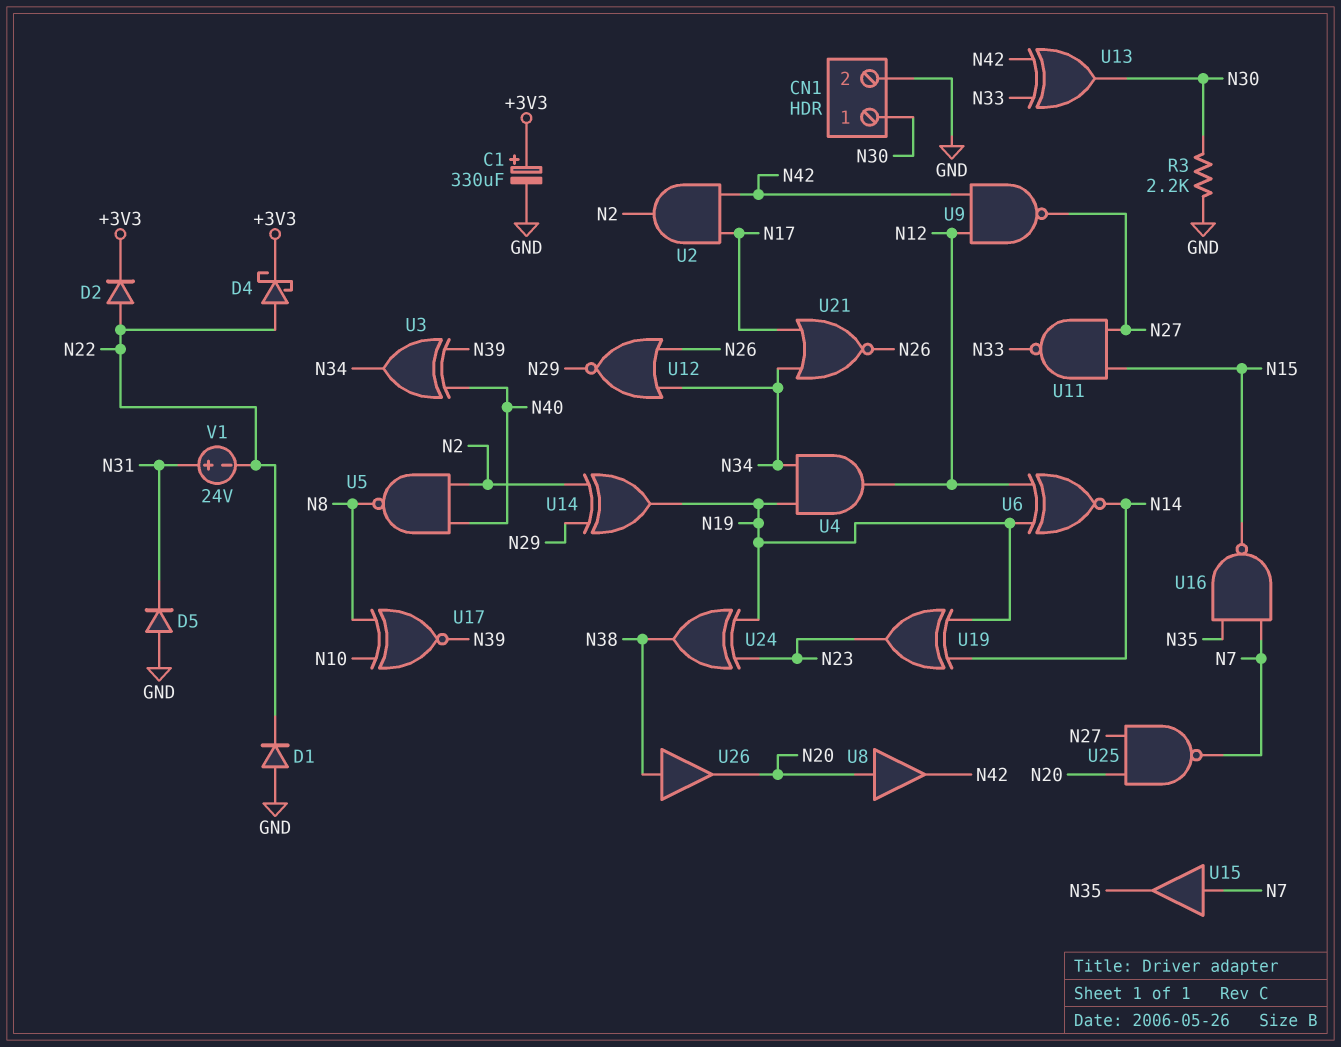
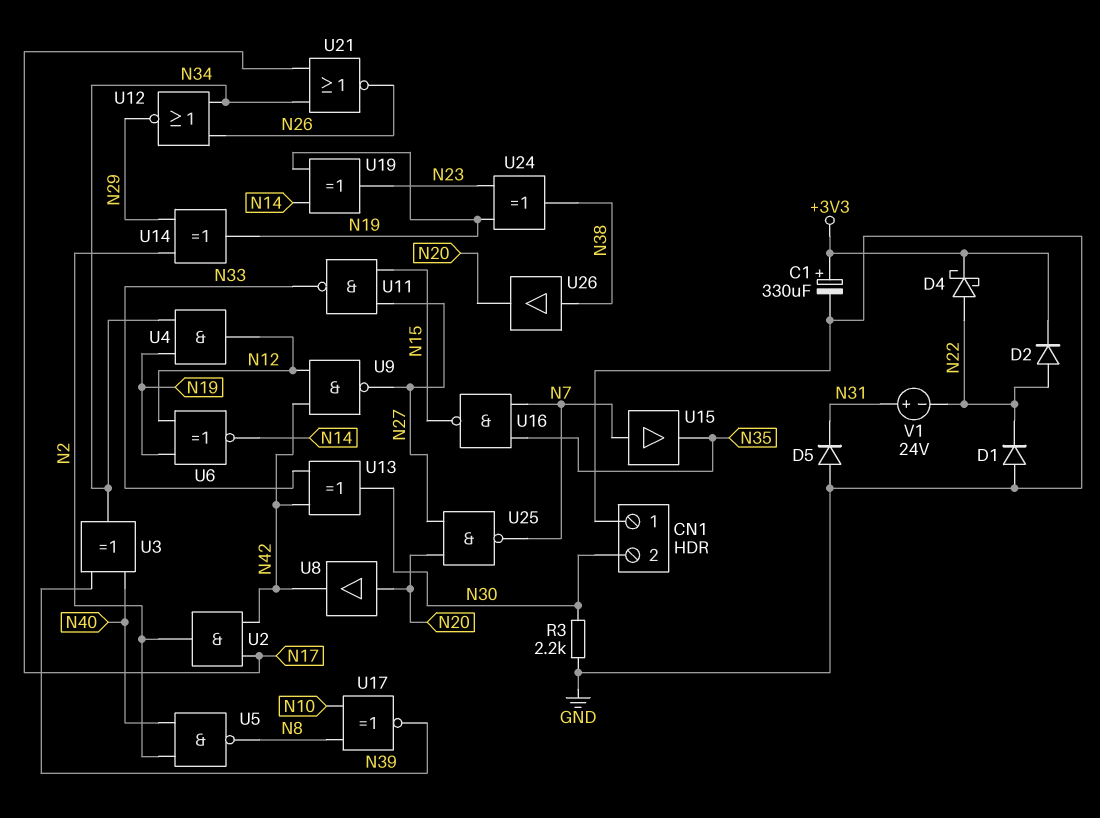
CN1 pin 1: N30 -> GND
CN1 pin 2: GND -> N30

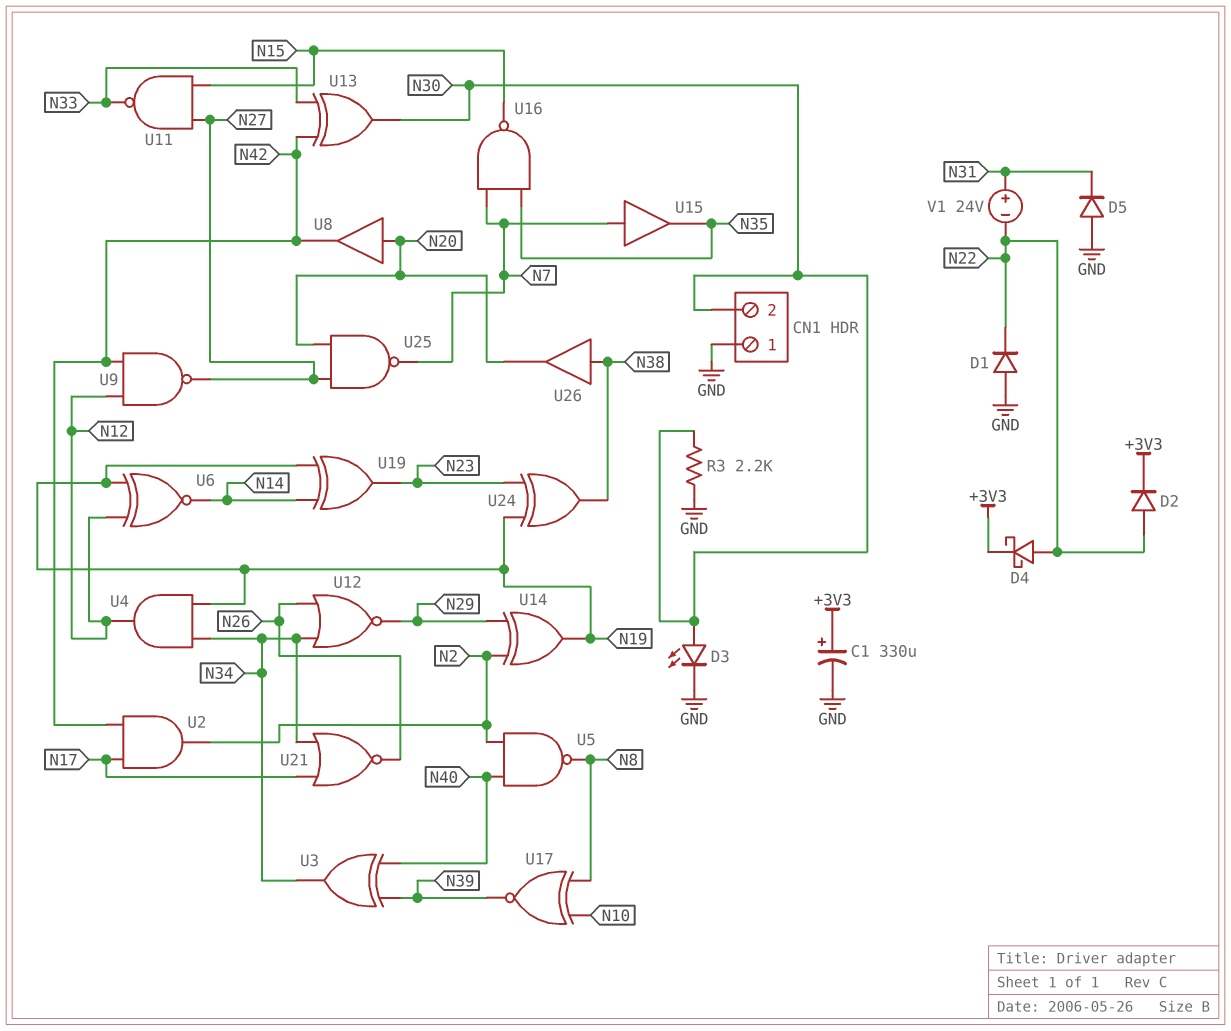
D3: none -> LED (A N30, K GND)

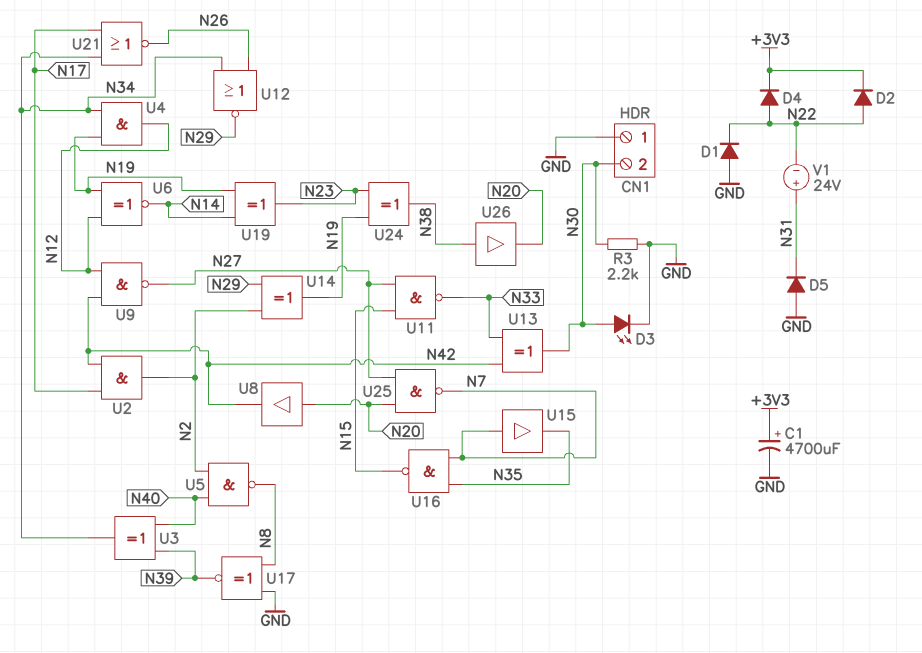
C1: 330uF (plus +3V3, minus GND) -> 4700uF (plus +3V3, minus GND)
D4: schottky (A N22, K +3V3) -> diode (A N22, K +3V3)
U17: XNOR (in N8, in N10, out N39) -> XNOR (in GND, in N8, out N39)

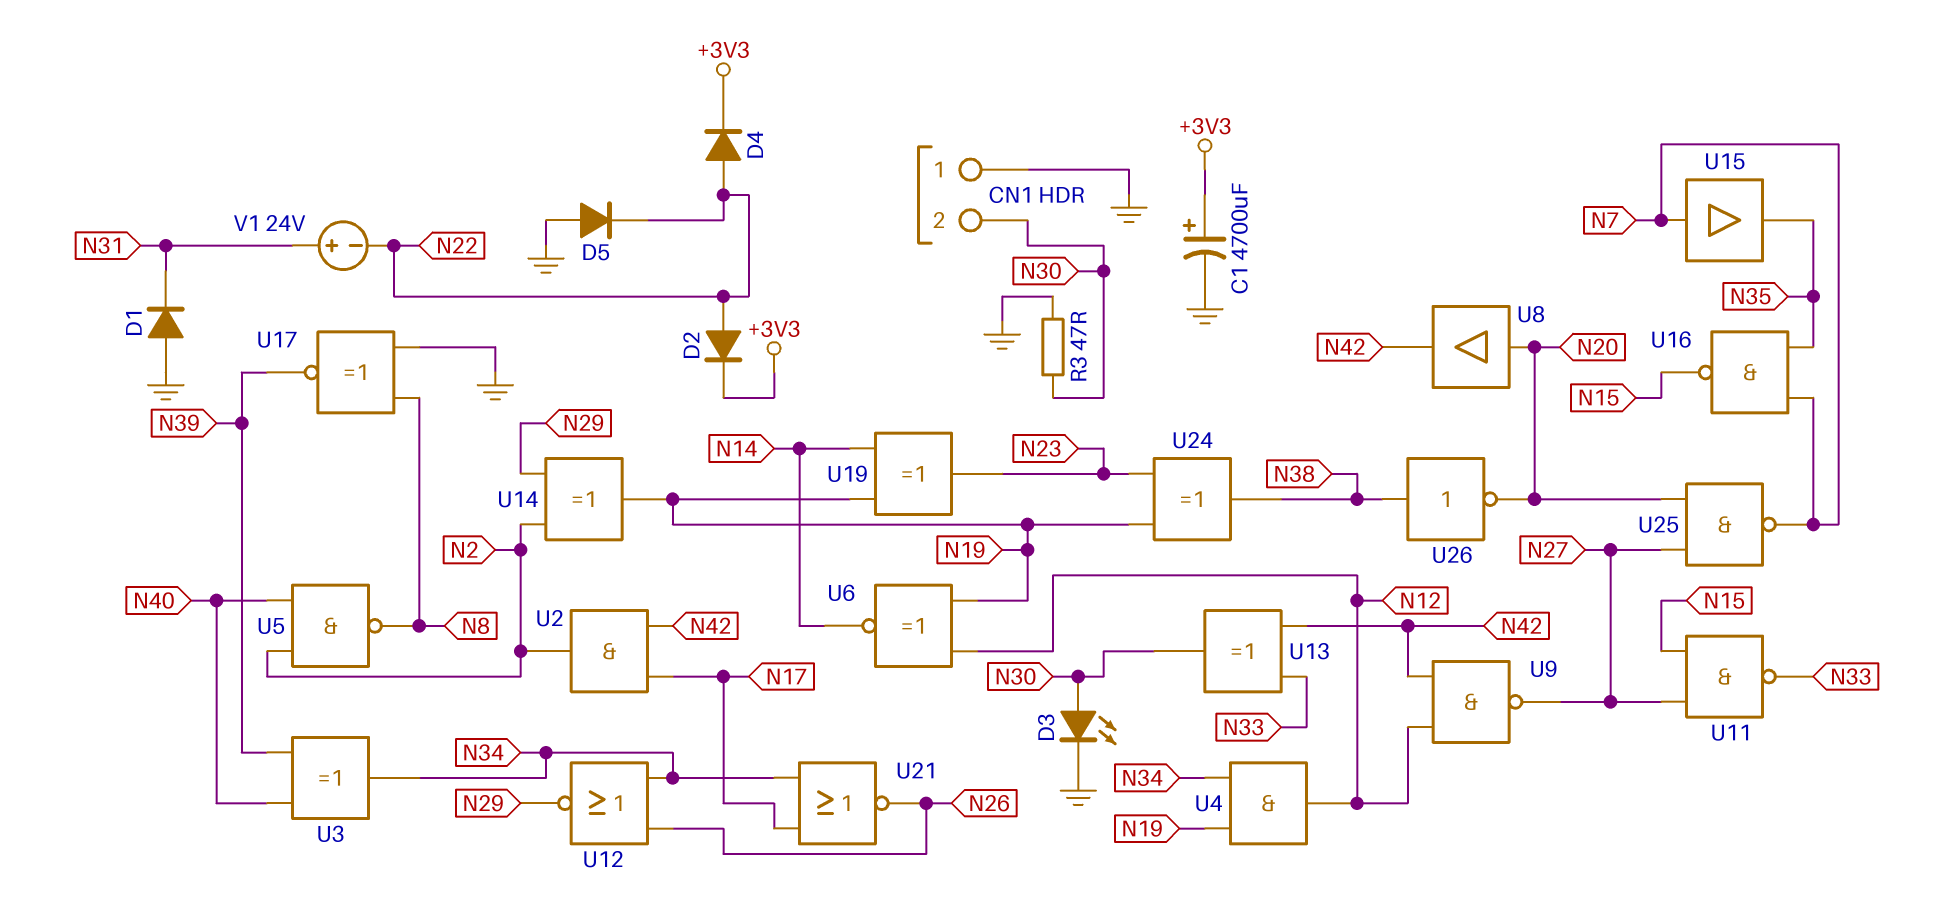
D1: diode (A GND, K N22) -> diode (A GND, K N31)
D5: diode (A GND, K N31) -> diode (A GND, K N22)
R3: 2.2k (GND, N30) -> 47 (GND, N30)
U26: buffer (in N38, out N20) -> NOT (in N38, out N20)

